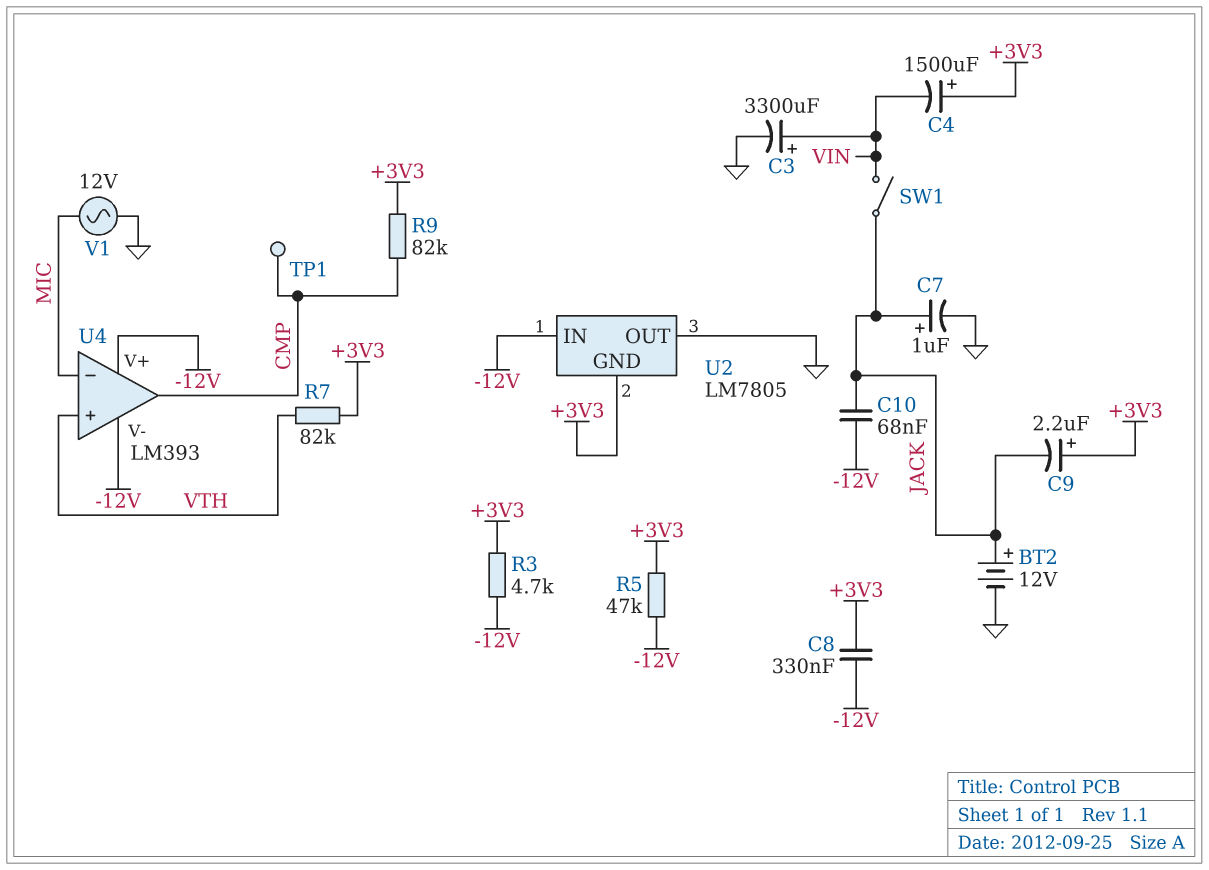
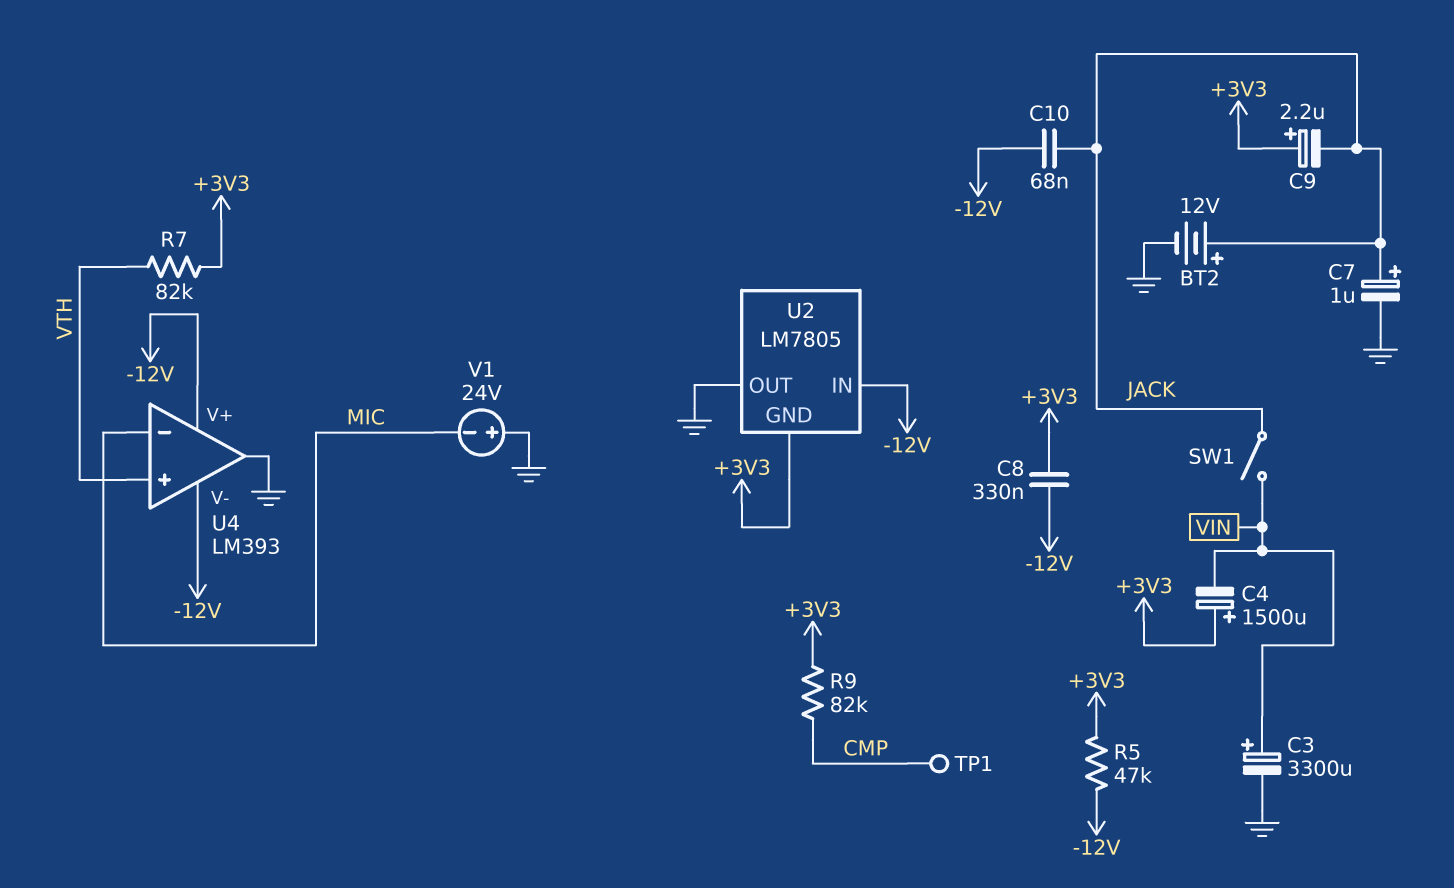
R3: 4.7k (+3V3, -12V) -> none
U4 pin out: CMP -> GND
V1: AC 12V (GND, MIC) -> 24V (plus GND, minus MIC)

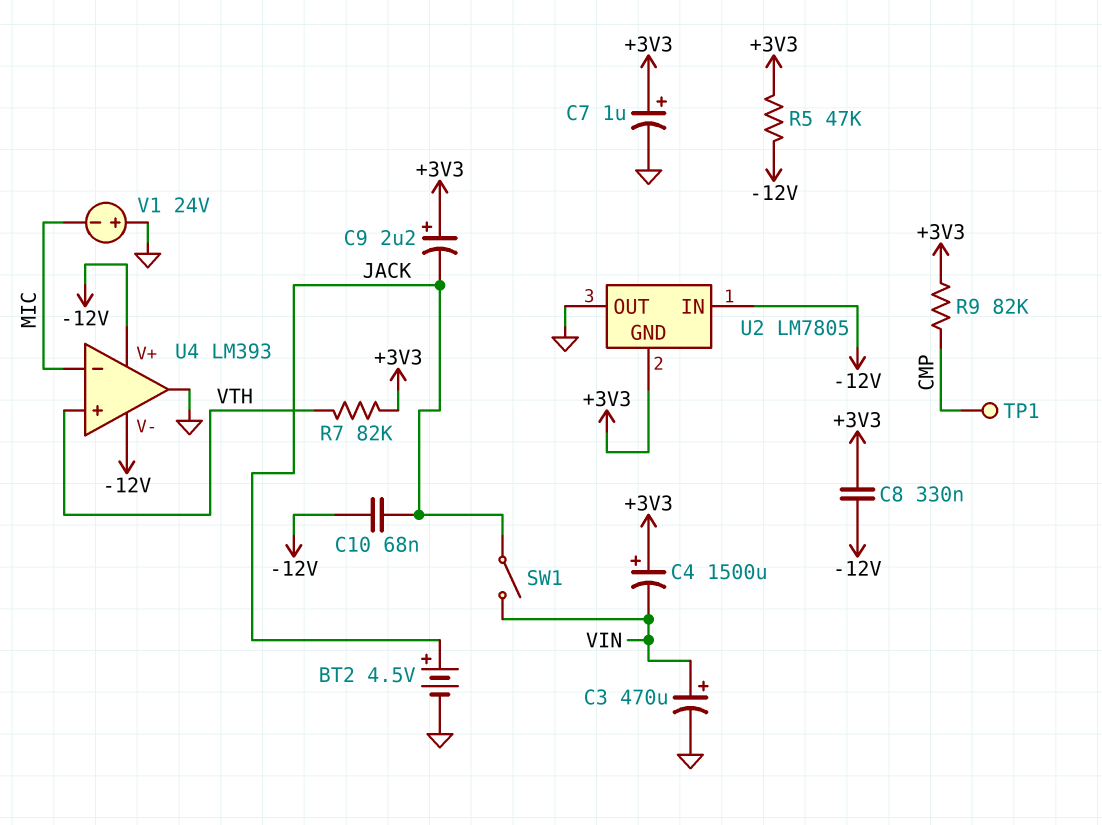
BT2: 12V (plus JACK, minus GND) -> 4.5V (plus JACK, minus GND)
C3: 3300uF (plus VIN, minus GND) -> 470uF (plus VIN, minus GND)
C7: 1uF (plus JACK, minus GND) -> 1uF (plus +3V3, minus GND)

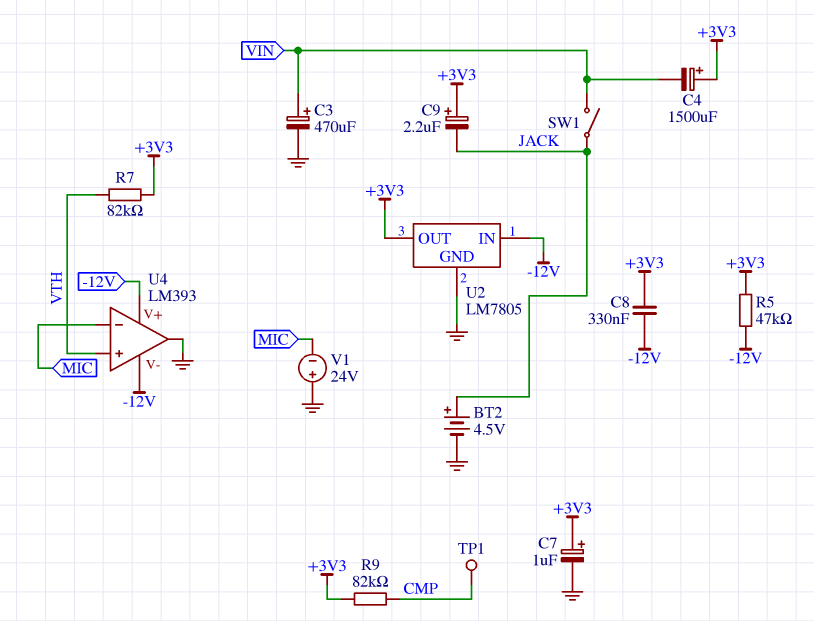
C10: 68nF (-12V, JACK) -> none
U2 pin GND: +3V3 -> GND
U2 pin OUT: GND -> +3V3

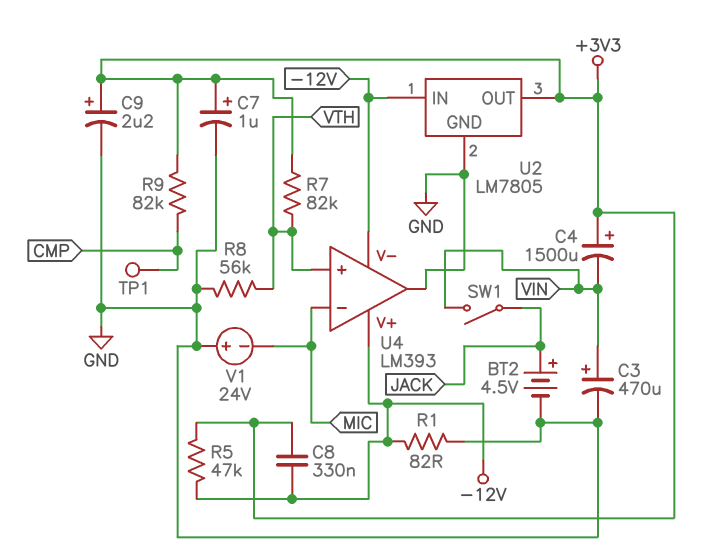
C9: 2.2uF (plus +3V3, minus JACK) -> 2.2uF (plus +3V3, minus GND)
R1: none -> 82 (-12V, GND)
R8: none -> 56k (GND, VTH)

